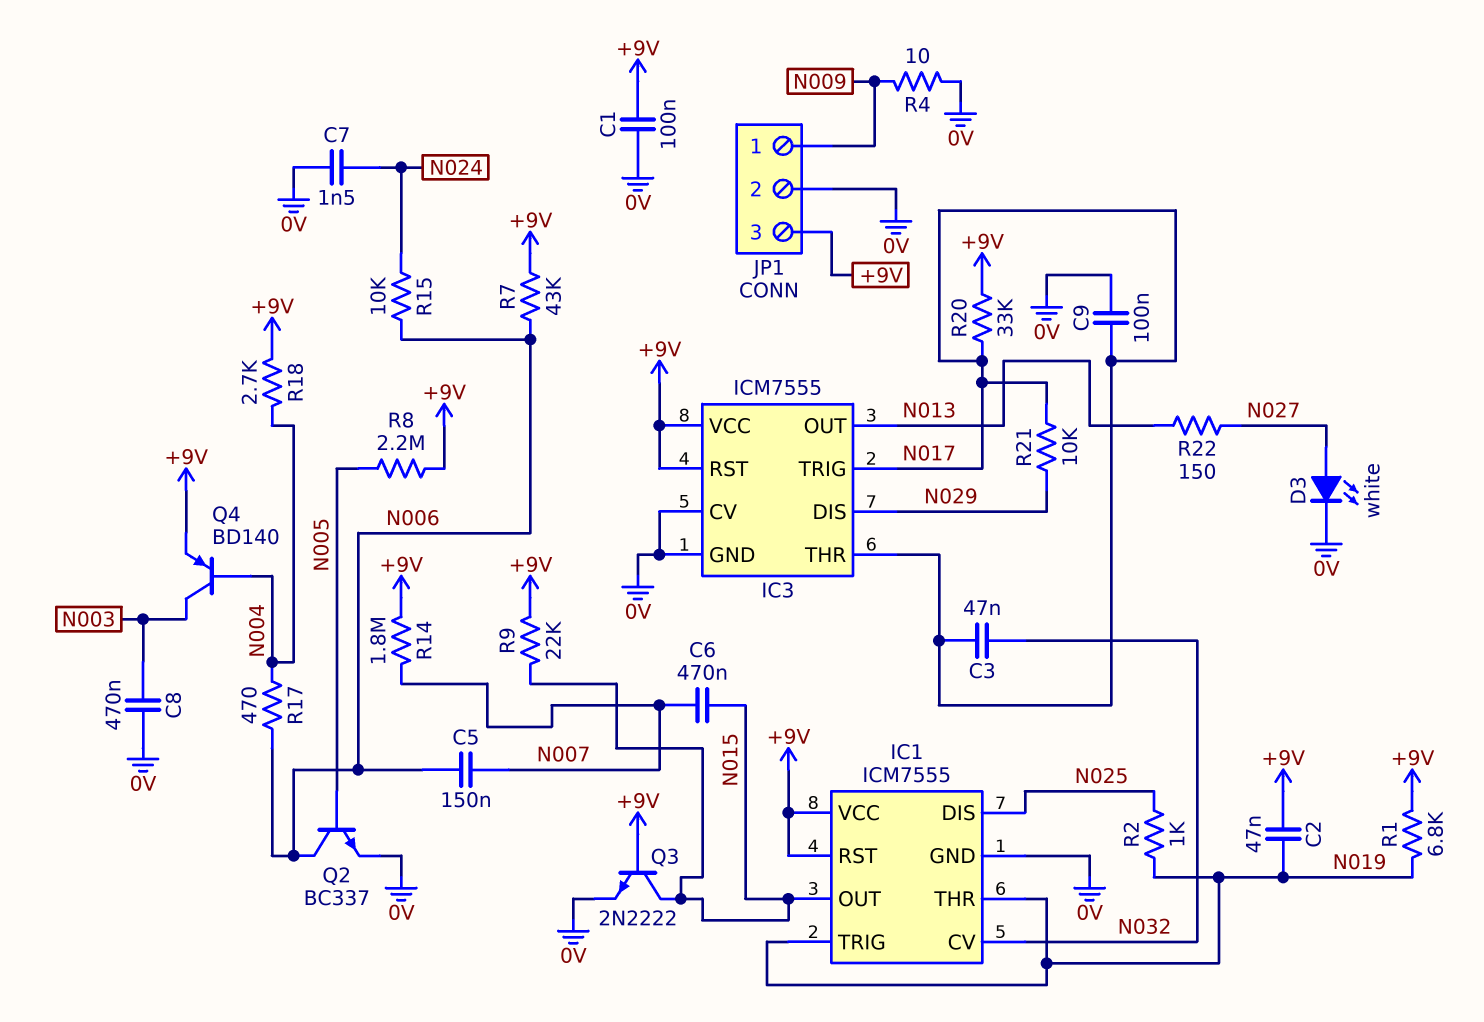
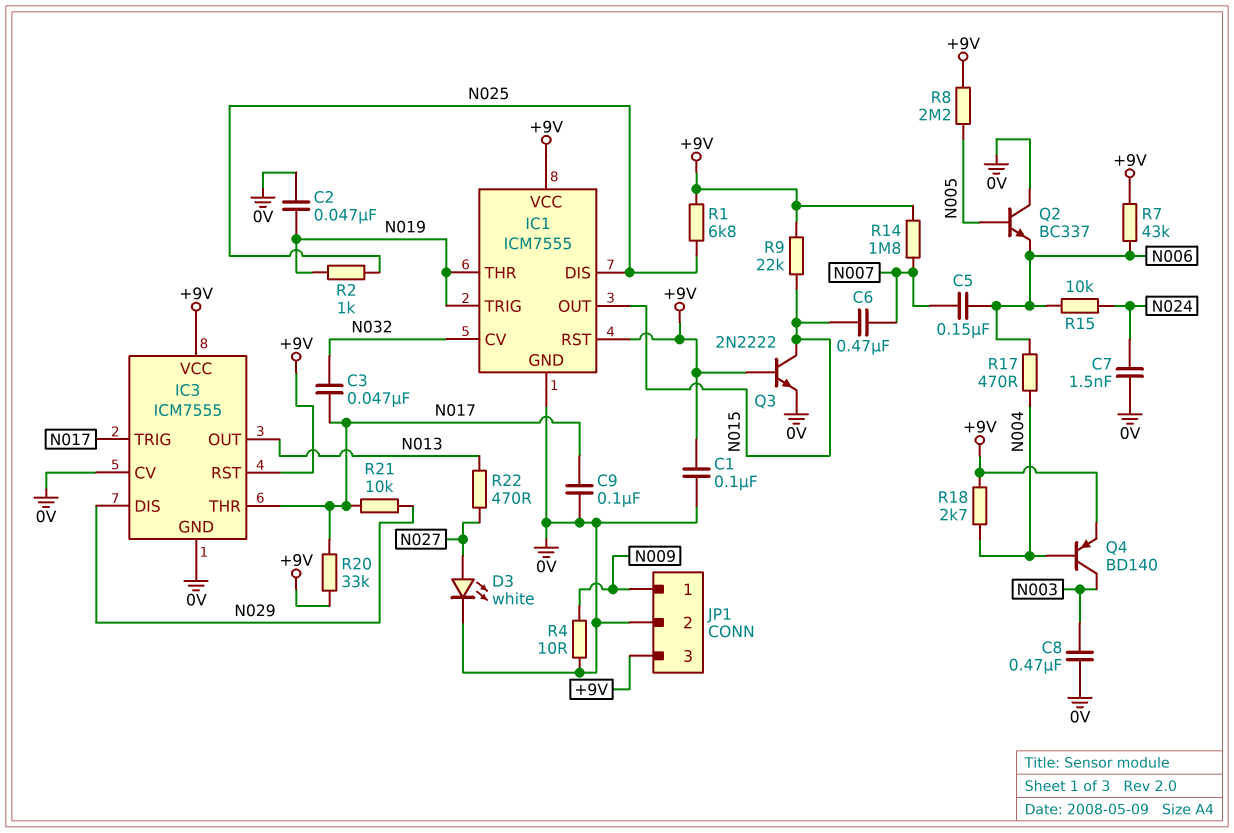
C2: 47nF (+9V, N019) -> 47nF (0V, N019)
Q2: NPN BC337 (B N005, C N006, E 0V) -> NPN BC337 (B N005, C 0V, E N006)
R1: 6.8k (+9V, N019) -> 6.8k (+9V, N025)
R22: 150 (N013, N027) -> 470 (N013, N027)

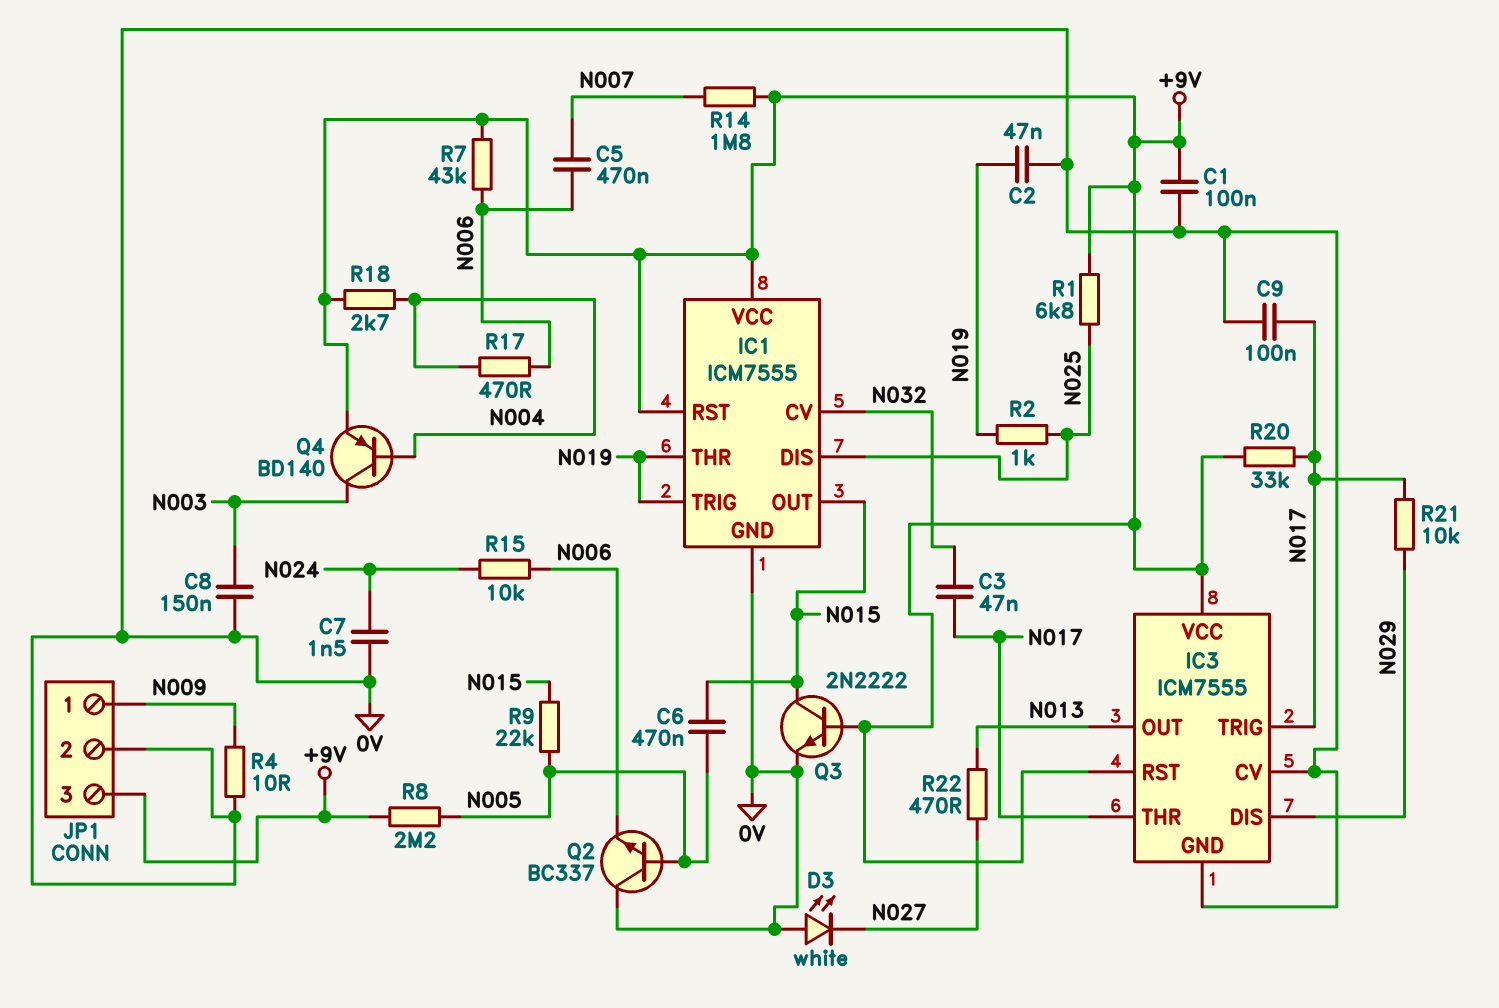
C5: 150nF (N006, N007) -> 470nF (N006, N007)
C6: 470nF (N007, N015) -> 470nF (N005, N015)
C8: 470nF (0V, N003) -> 150nF (0V, N003)
D3: LED white (A N027, K 0V) -> LED white (A 0V, K N027)
R9: 22k (+9V, N015) -> 22k (N005, N015)

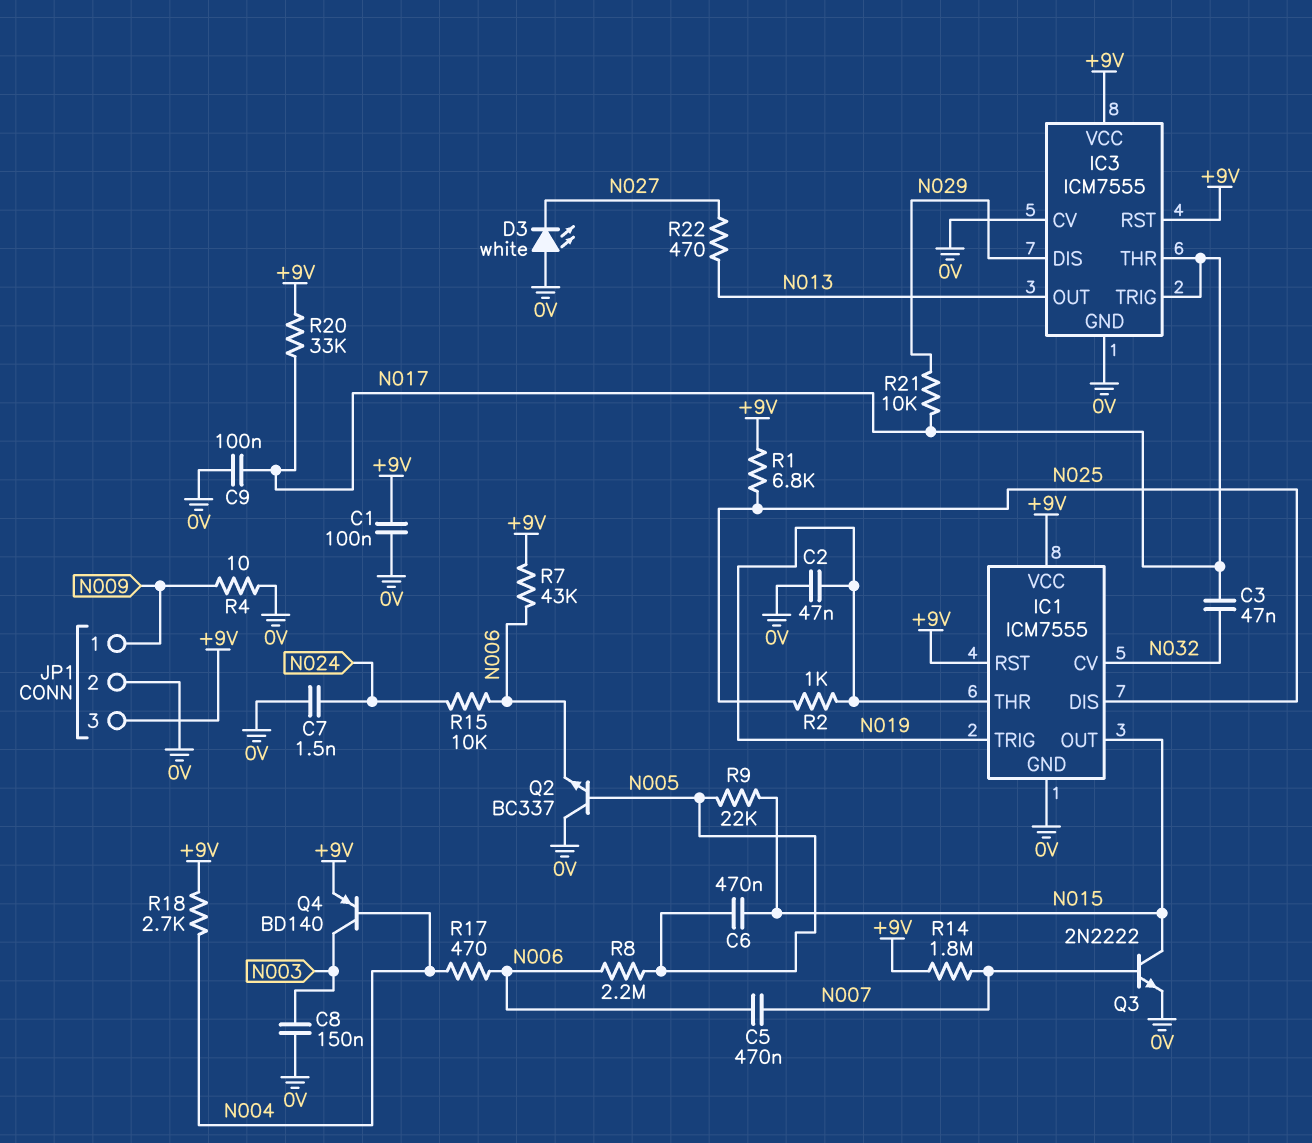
Q3: NPN 2N2222 (B +9V, C N015, E 0V) -> NPN 2N2222 (B N007, C N015, E 0V)
R8: 2.2M (+9V, N005) -> 2.2M (N005, N006)

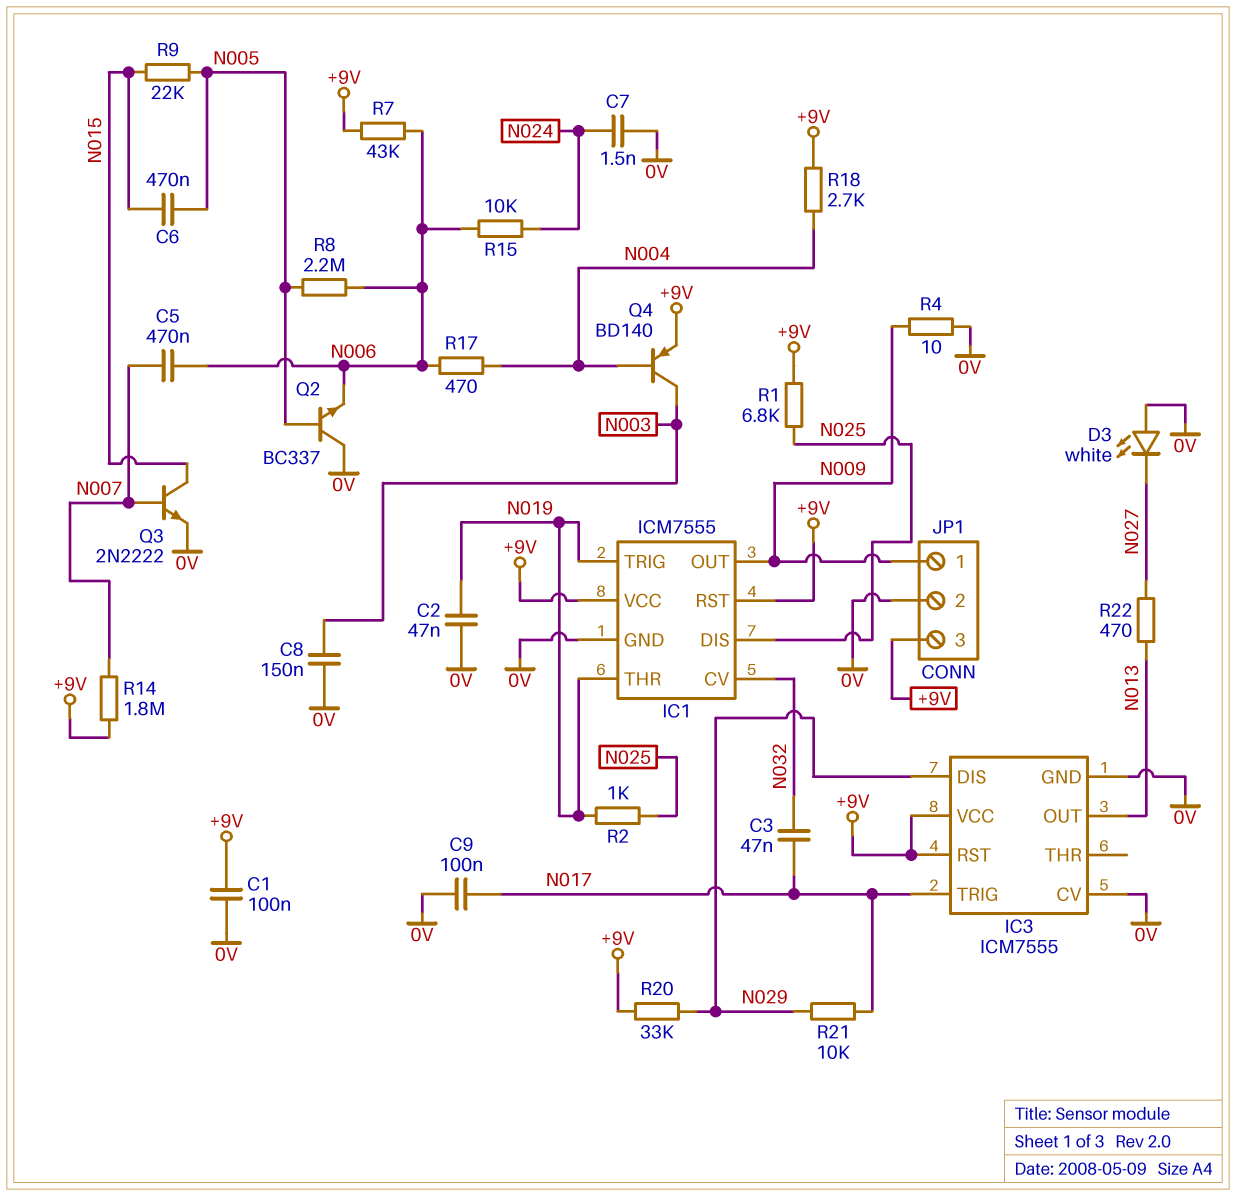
IC1 pin OUT: N015 -> N009
IC3 pin THR: N017 -> none
R20: 33k (+9V, N017) -> 33k (+9V, N029)

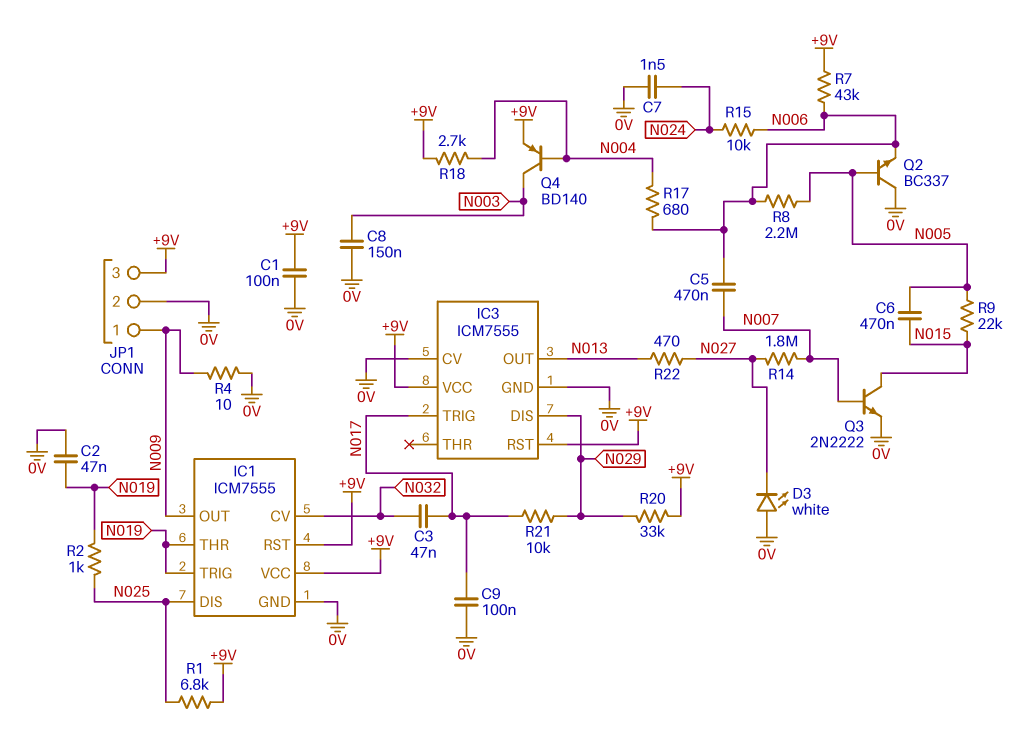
R14: 1.8M (+9V, N007) -> 1.8M (N007, N027)
R17: 470 (N004, N006) -> 680 (N004, N006)

